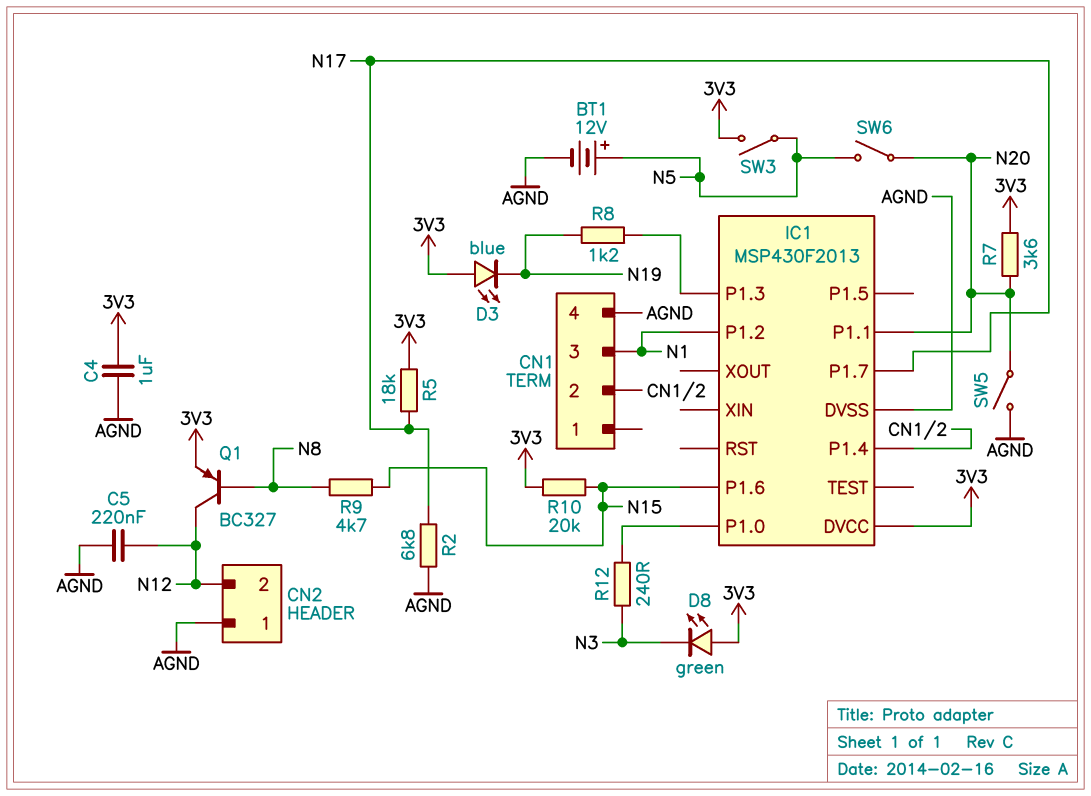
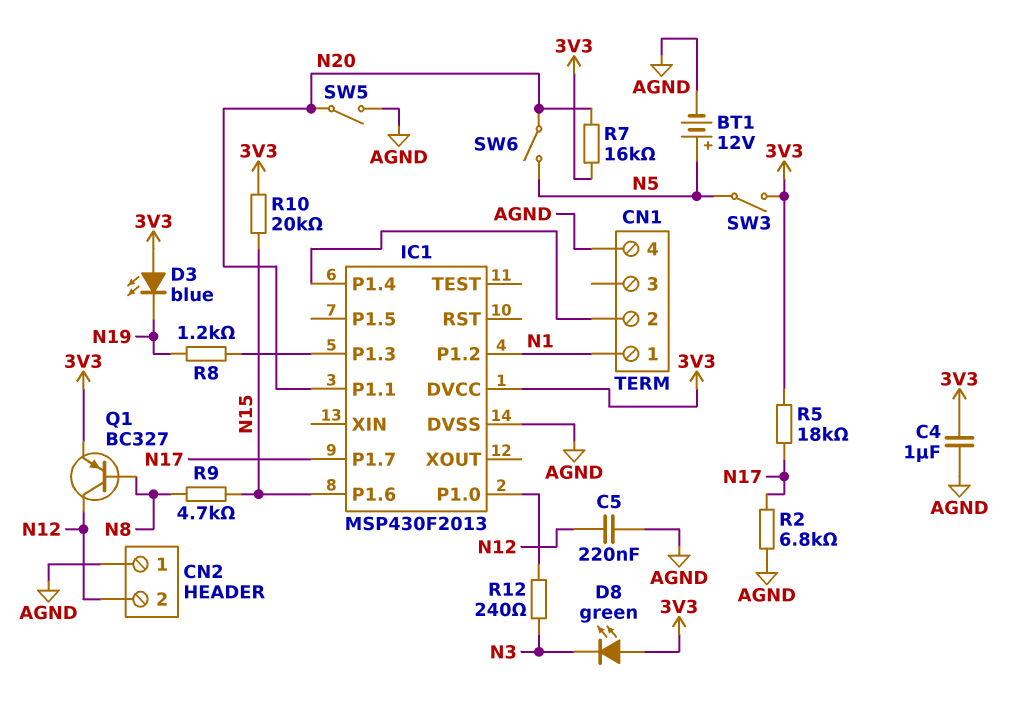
CN1 pin 1: none -> N1
CN1 pin 3: N1 -> none
R7: 3.6k (3V3, N20) -> 16k (3V3, N20)

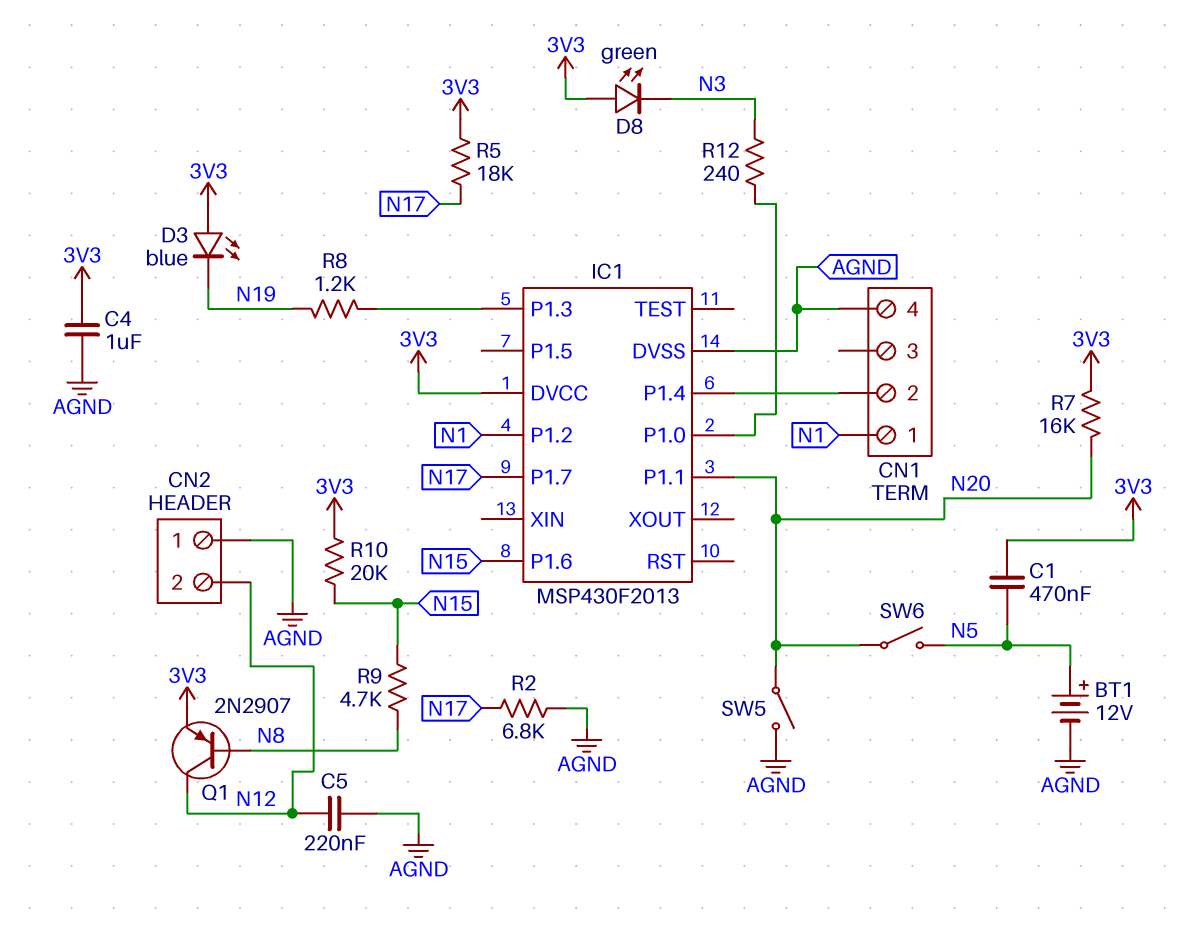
C1: none -> 470nF (3V3, N5)
Q1: PNP BC327 (B N8, C N12, E 3V3) -> PNP 2N2907 (B N8, C N12, E 3V3)
SW3: switch (3V3, N5) -> none

